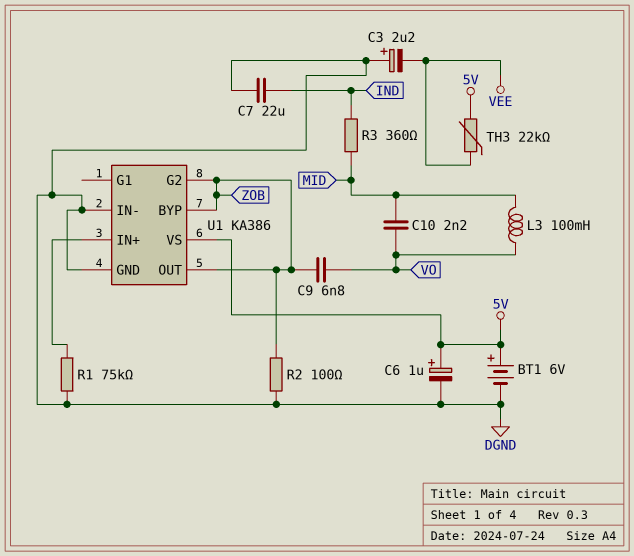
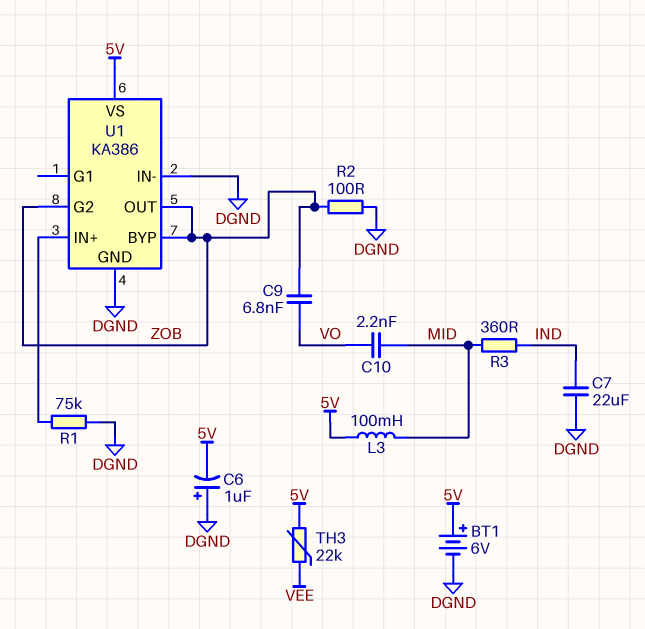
C3: 2.2uF (plus DGND, minus VEE) -> none
C6: 1uF (plus 5V, minus DGND) -> 1uF (plus DGND, minus 5V)
L3: 100mH (MID, VO) -> 100mH (5V, MID)

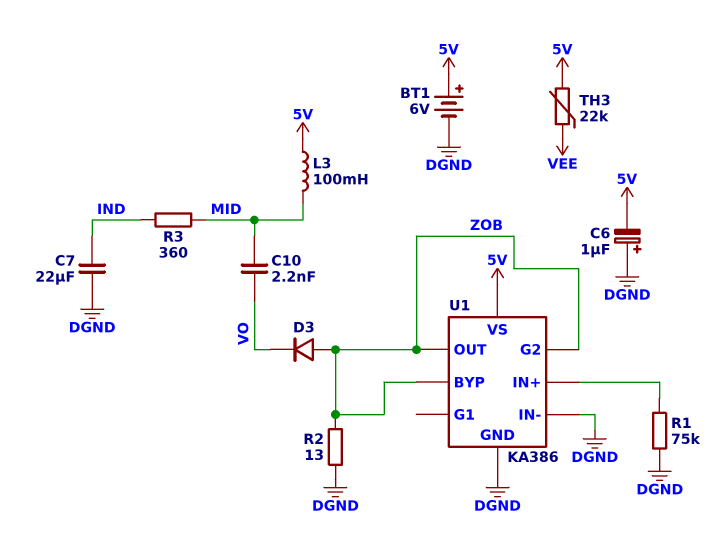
C9: 6.8nF (VO, ZOB) -> none
D3: none -> diode (A ZOB, K VO)
R2: 100 (DGND, ZOB) -> 13 (DGND, ZOB)

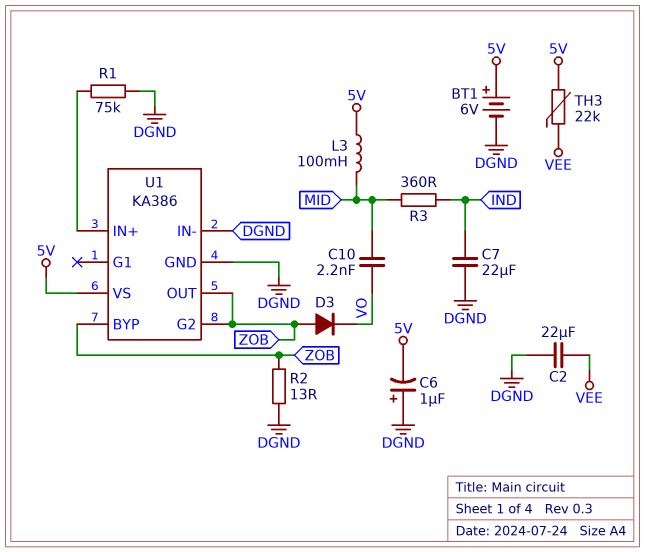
C2: none -> 22uF (DGND, VEE)

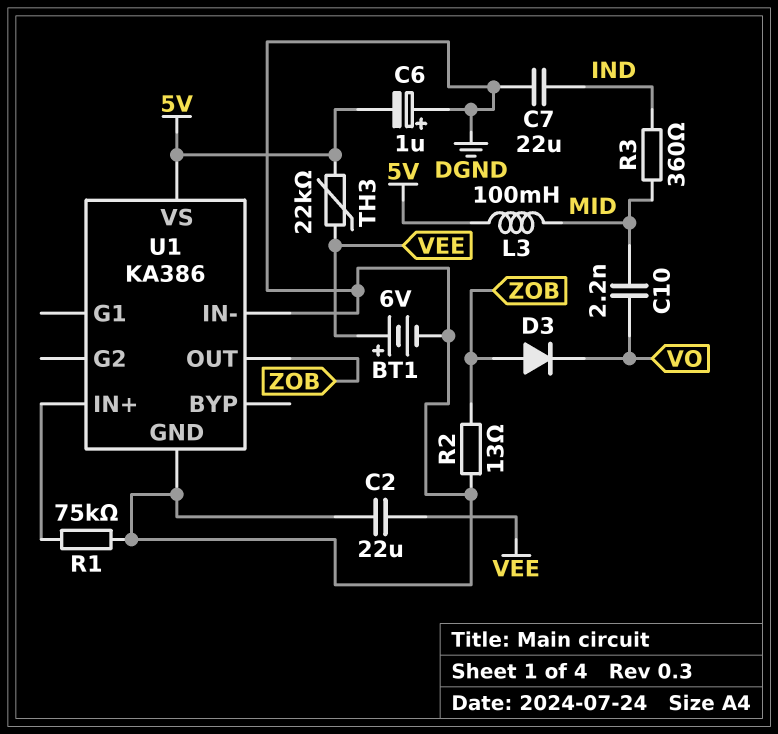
BT1: 6V (plus 5V, minus DGND) -> 6V (plus VEE, minus DGND)
U1 pin BYP: ZOB -> none
U1 pin G2: ZOB -> none

